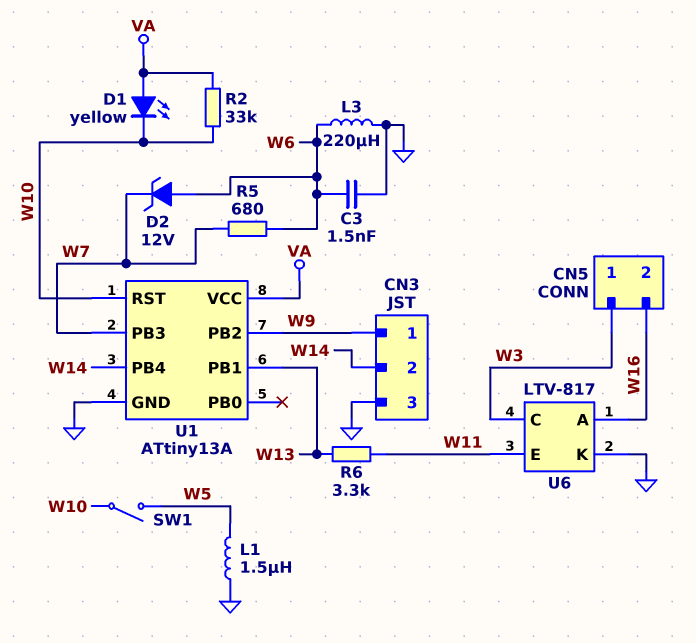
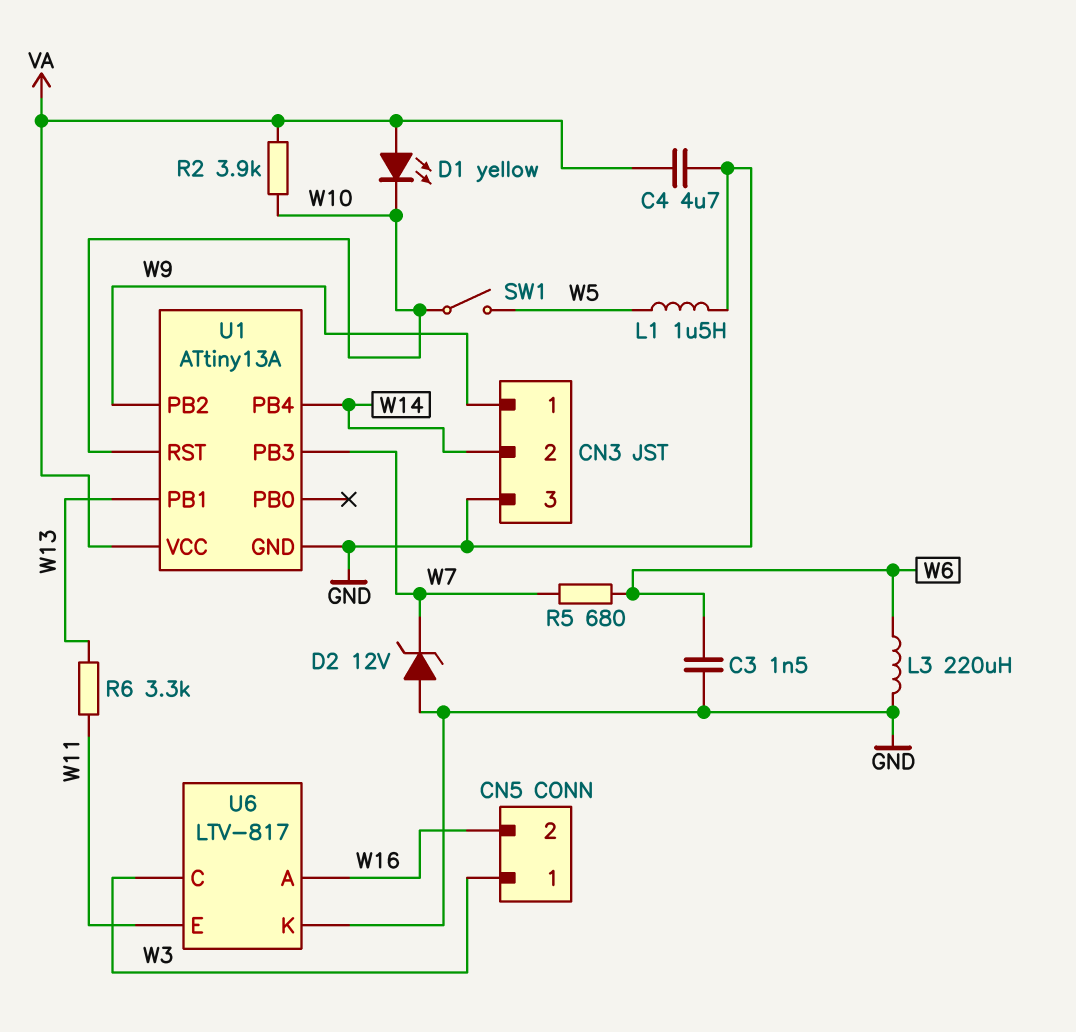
C4: none -> 4.7uF (GND, VA)
D2: zener 12V (A W6, K W7) -> zener 12V (A GND, K W7)
R2: 33k (VA, W10) -> 3.9k (VA, W10)

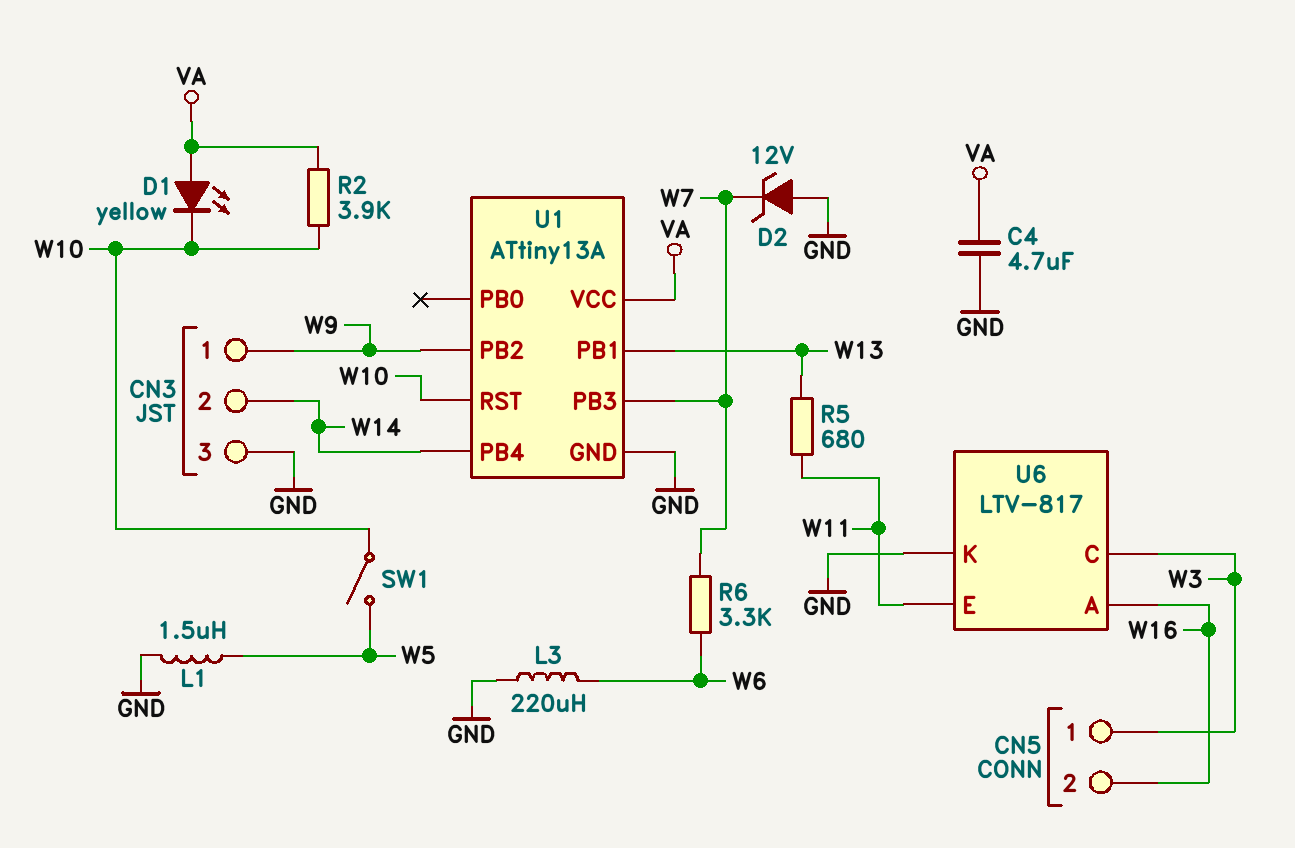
C3: 1.5nF (GND, W6) -> none
R5: 680 (W6, W7) -> 680 (W11, W13)
R6: 3.3k (W11, W13) -> 3.3k (W6, W7)

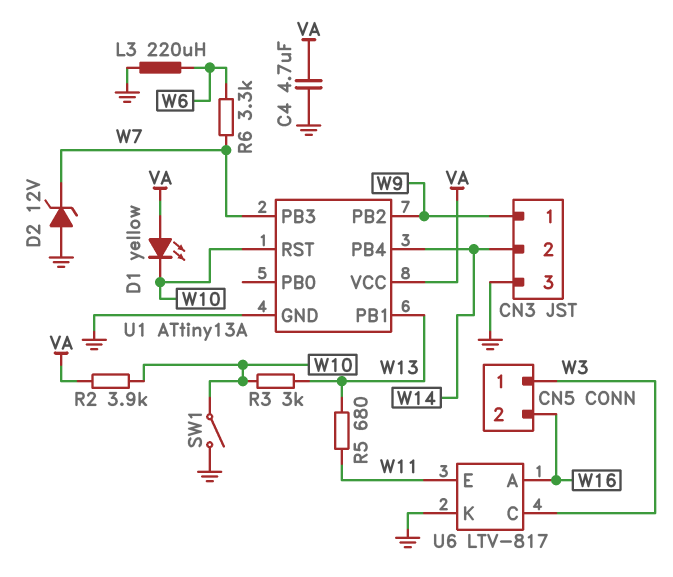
L1: 1.5uH (GND, W5) -> none
R3: none -> 3k (W10, W13)
SW1: switch (W5, W10) -> switch (GND, W10)

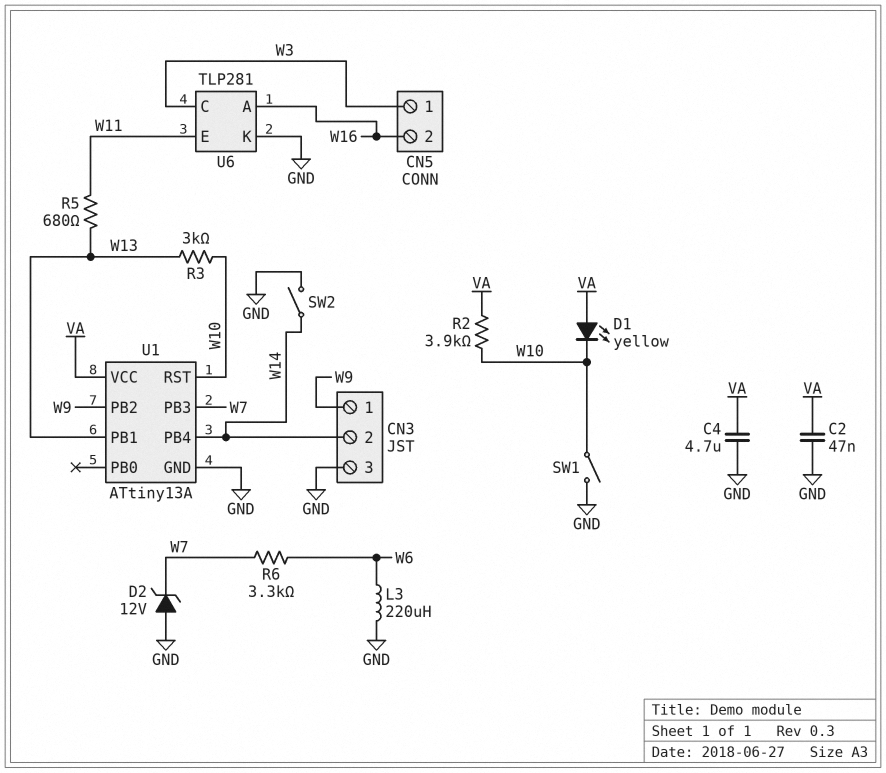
C2: none -> 47nF (GND, VA)
SW2: none -> switch (GND, W14)
U6: LTV-817 -> TLP281

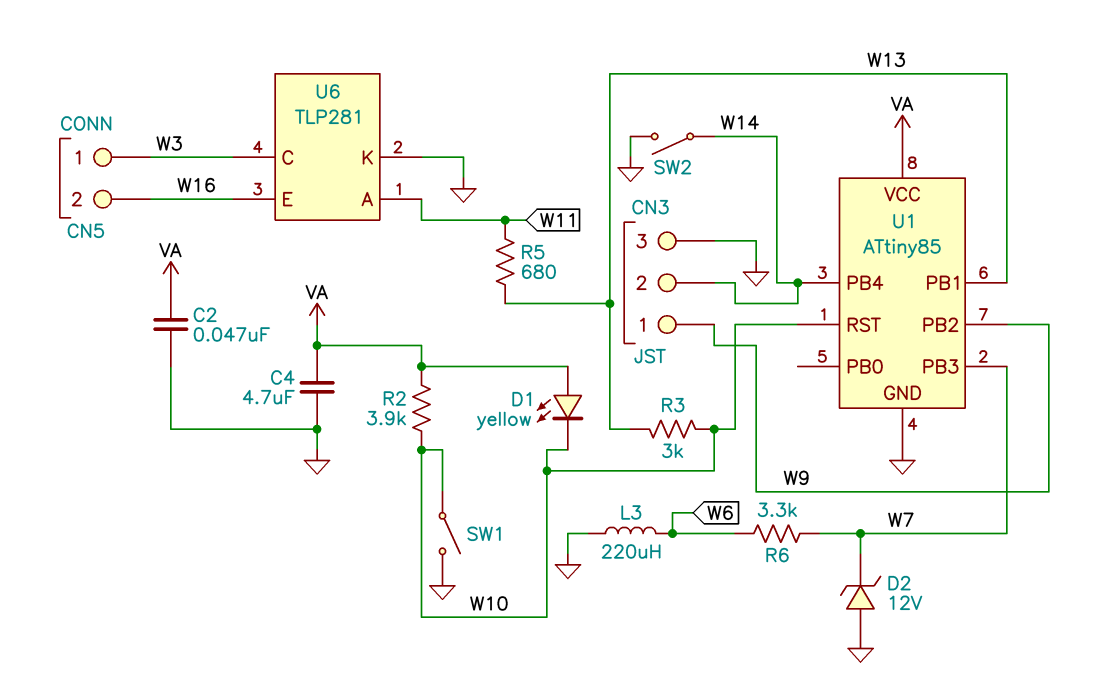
U1: ATtiny13A -> ATtiny85
U6 pin A: W16 -> W11
U6 pin E: W11 -> W16

